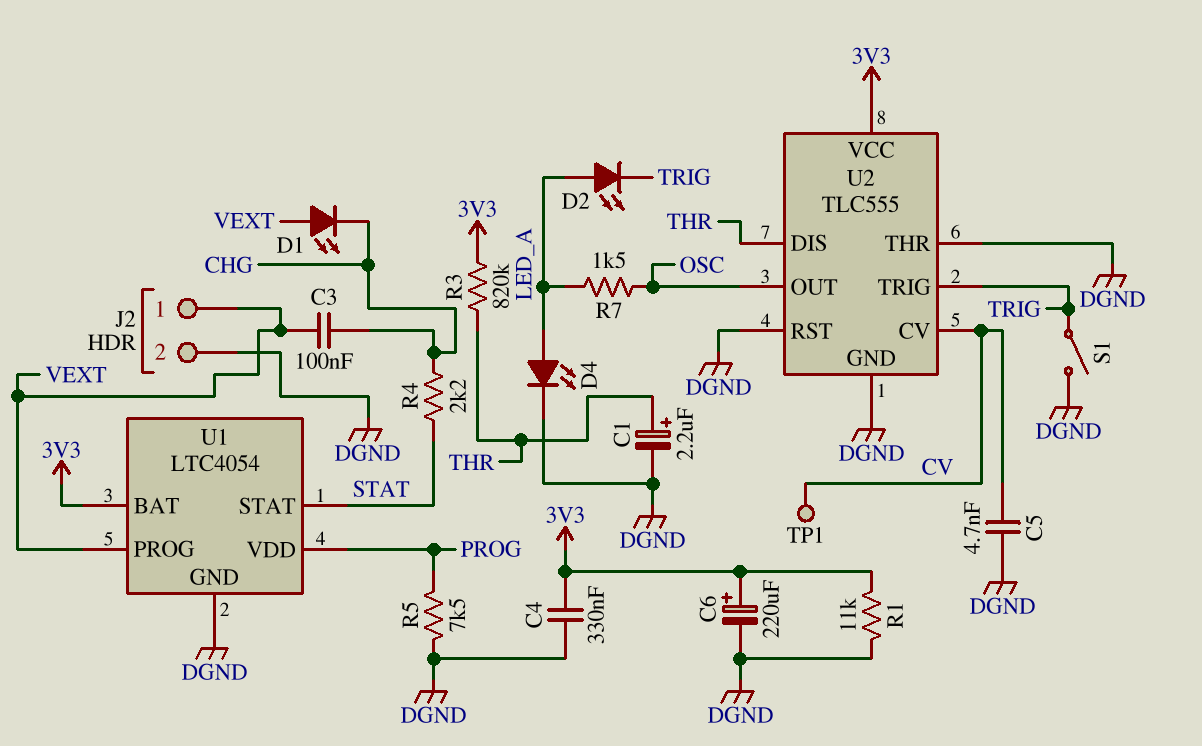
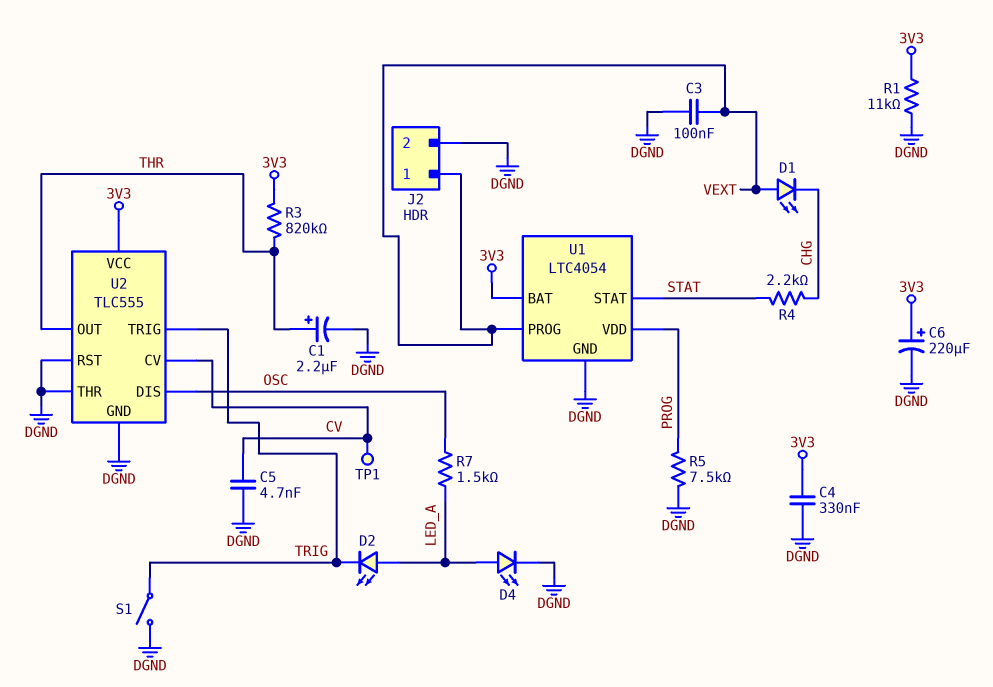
C3: 100nF (CHG, VEXT) -> 100nF (DGND, VEXT)
U2 pin DIS: THR -> OSC
U2 pin OUT: OSC -> THR

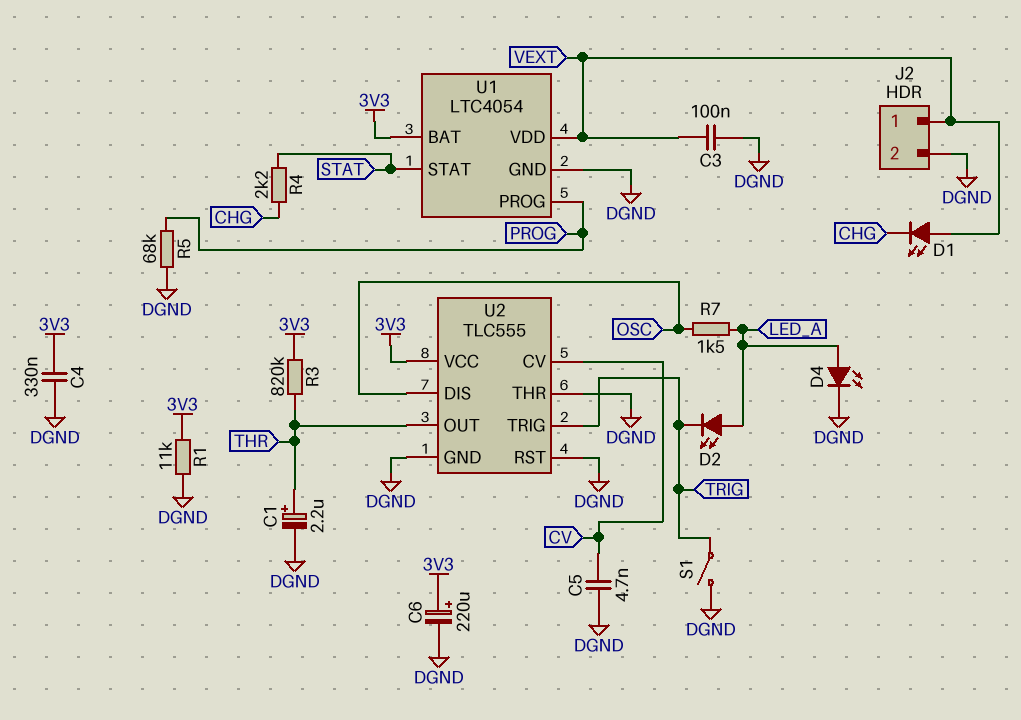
R5: 7.5k (DGND, PROG) -> 68k (DGND, PROG)
TP1: test point (CV) -> none
U1 pin PROG: VEXT -> PROG
U1 pin VDD: PROG -> VEXT

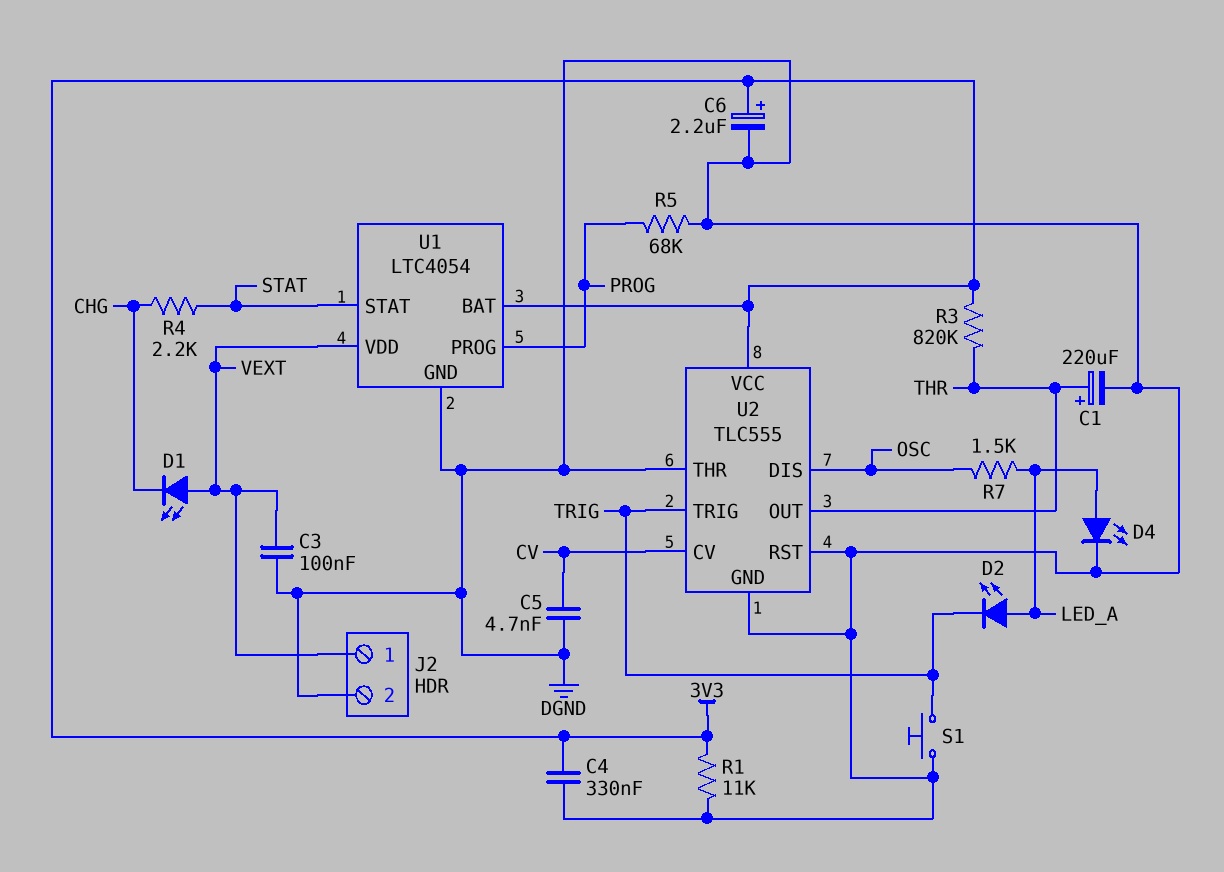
C1: 2.2uF (plus THR, minus DGND) -> 220uF (plus THR, minus DGND)
C6: 220uF (plus 3V3, minus DGND) -> 2.2uF (plus 3V3, minus DGND)
S1: switch (DGND, TRIG) -> button (DGND, TRIG)

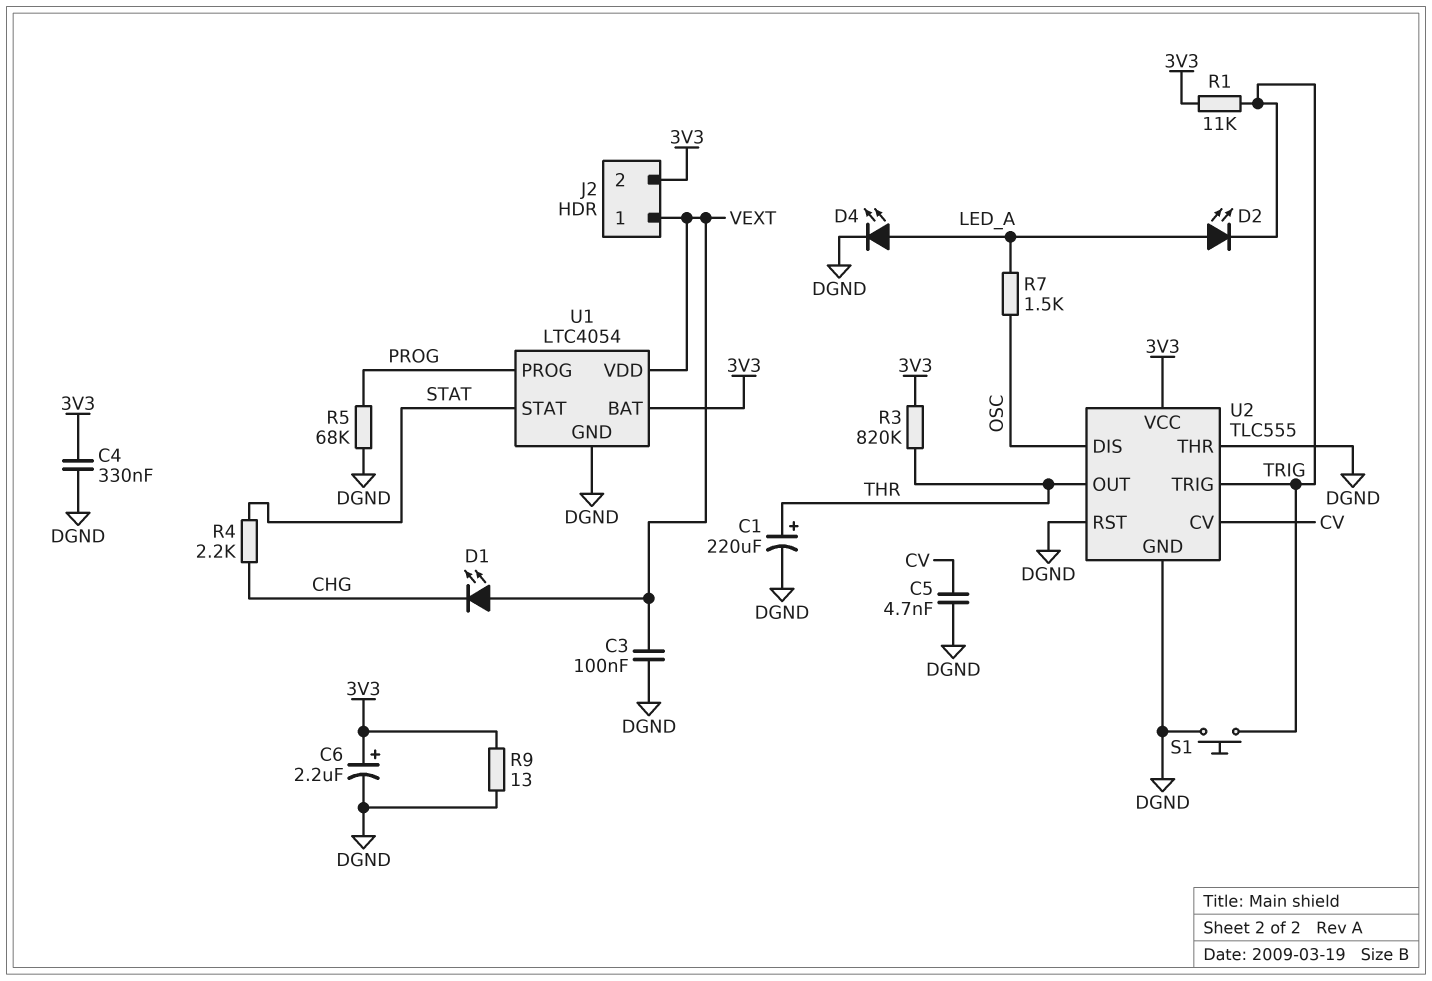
J2 pin 2: DGND -> 3V3
R1: 11k (3V3, DGND) -> 11k (3V3, TRIG)
R9: none -> 13 (3V3, DGND)

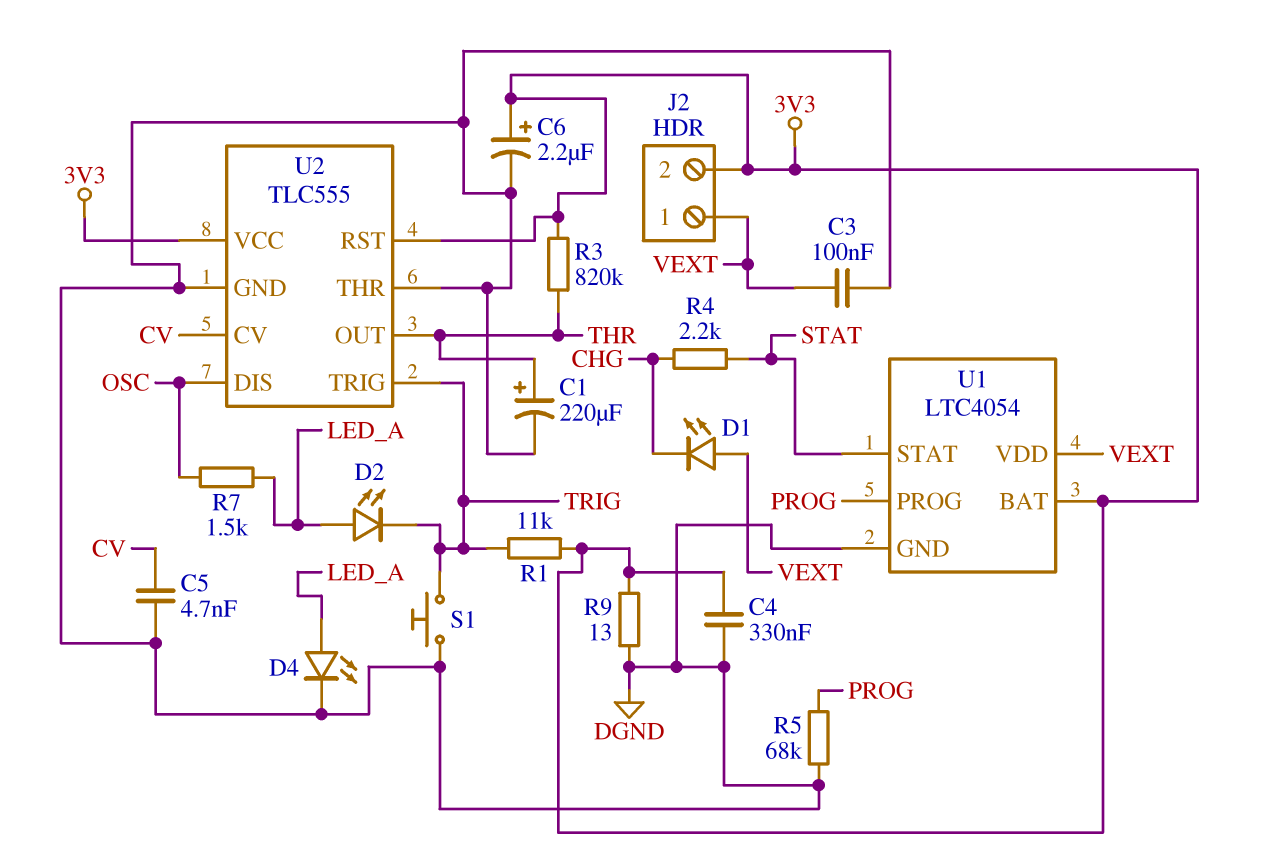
U2 pin RST: DGND -> 3V3

